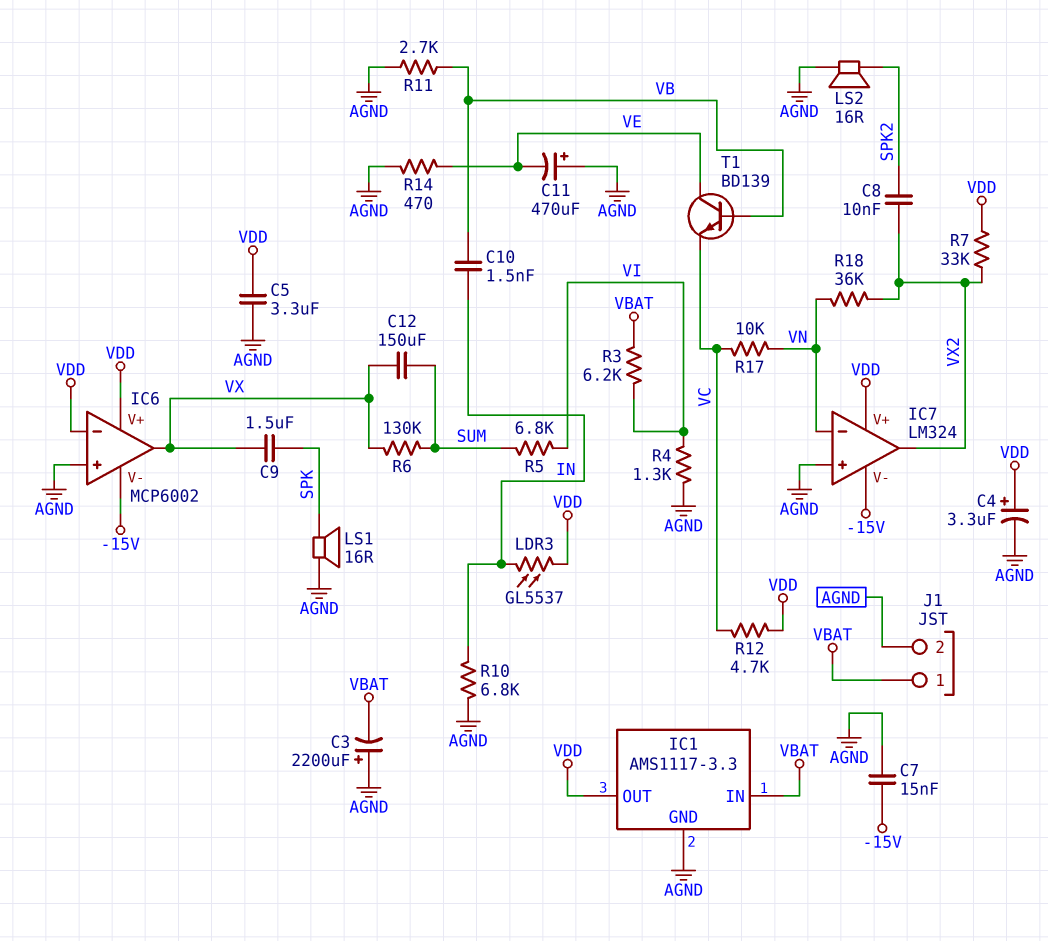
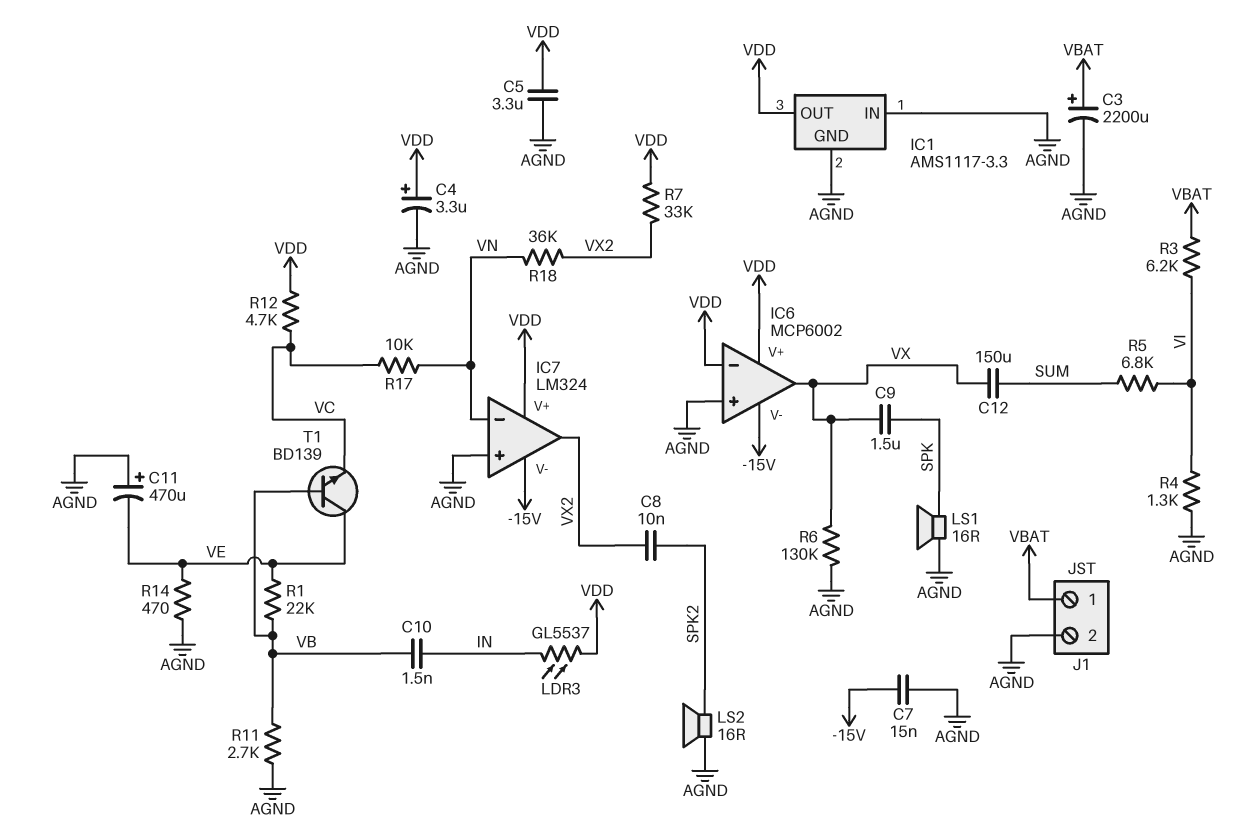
C3: 2200uF (plus AGND, minus VBAT) -> 2200uF (plus VBAT, minus AGND)
IC1 pin IN: VBAT -> AGND
R1: none -> 22k (VB, VE)
R6: 130k (SUM, VX) -> 130k (AGND, VX)
R10: 6.8k (AGND, IN) -> none

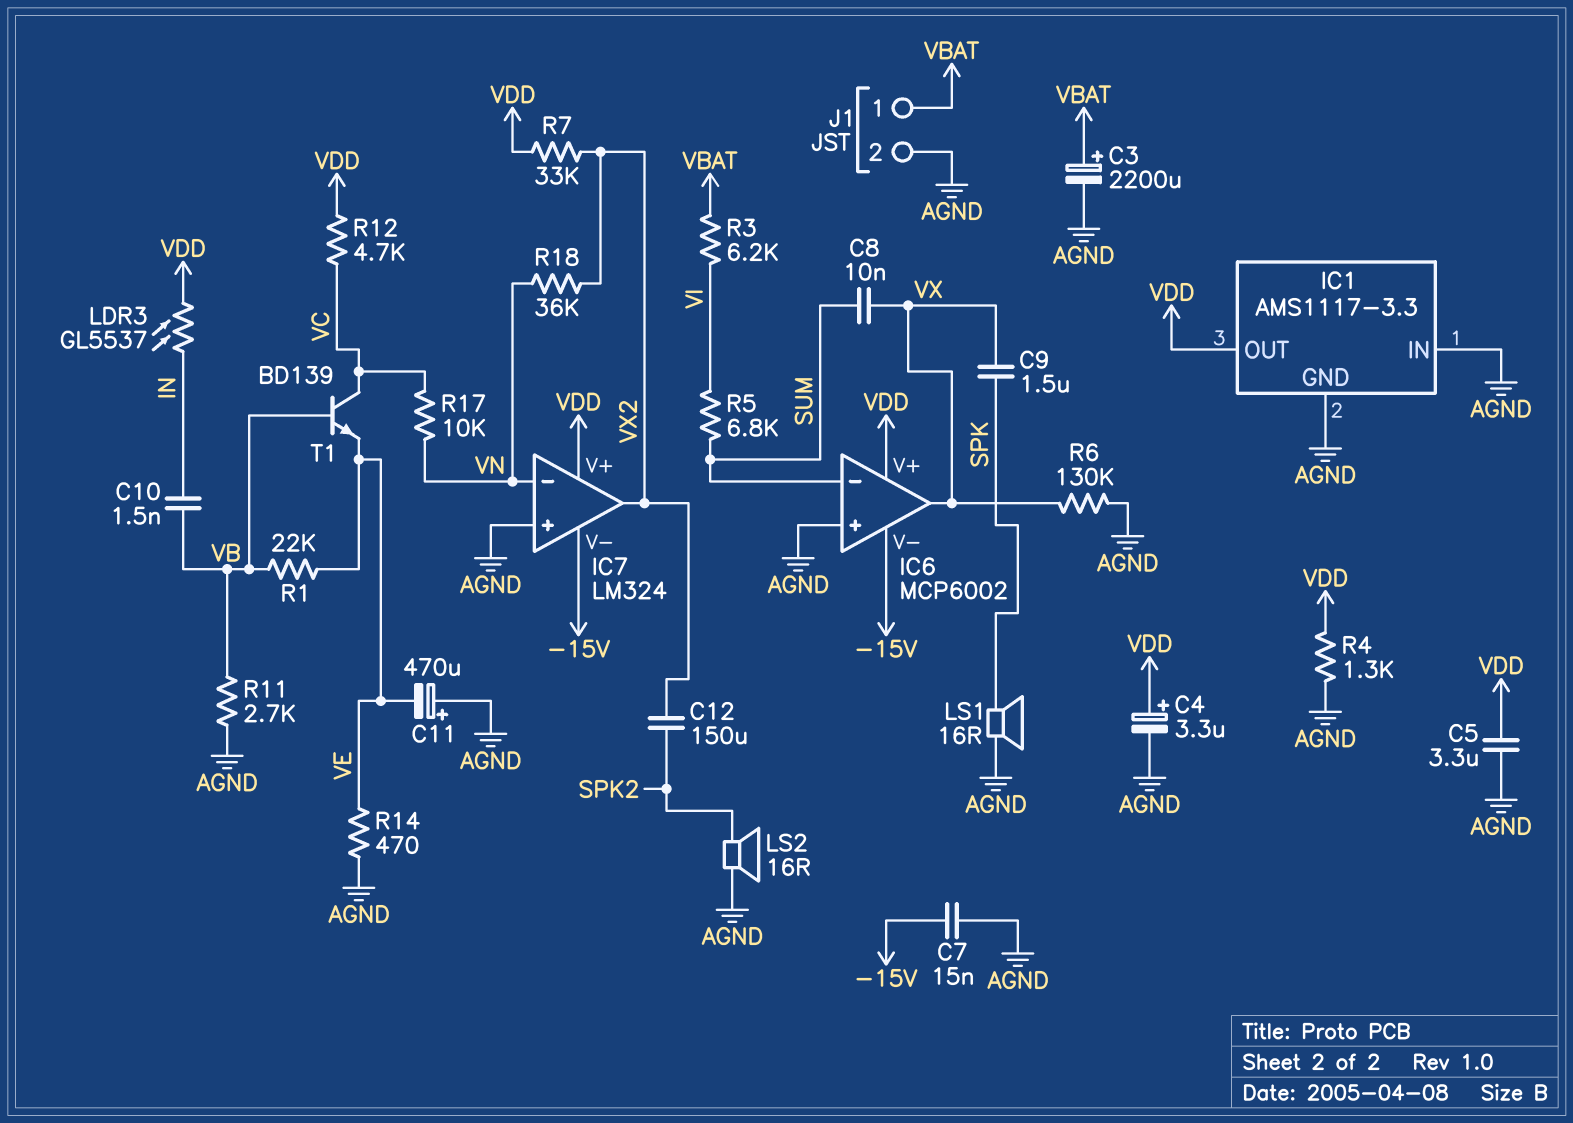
C8: 10nF (SPK2, VX2) -> 10nF (SUM, VX)
C12: 150uF (SUM, VX) -> 150uF (SPK2, VX2)
IC6 pin in-: VDD -> SUM
R4: 1.3k (AGND, VI) -> 1.3k (AGND, VDD)
T1: NPN BD139 (B VB, C VE, E VC) -> NPN BD139 (B VB, C VC, E VE)

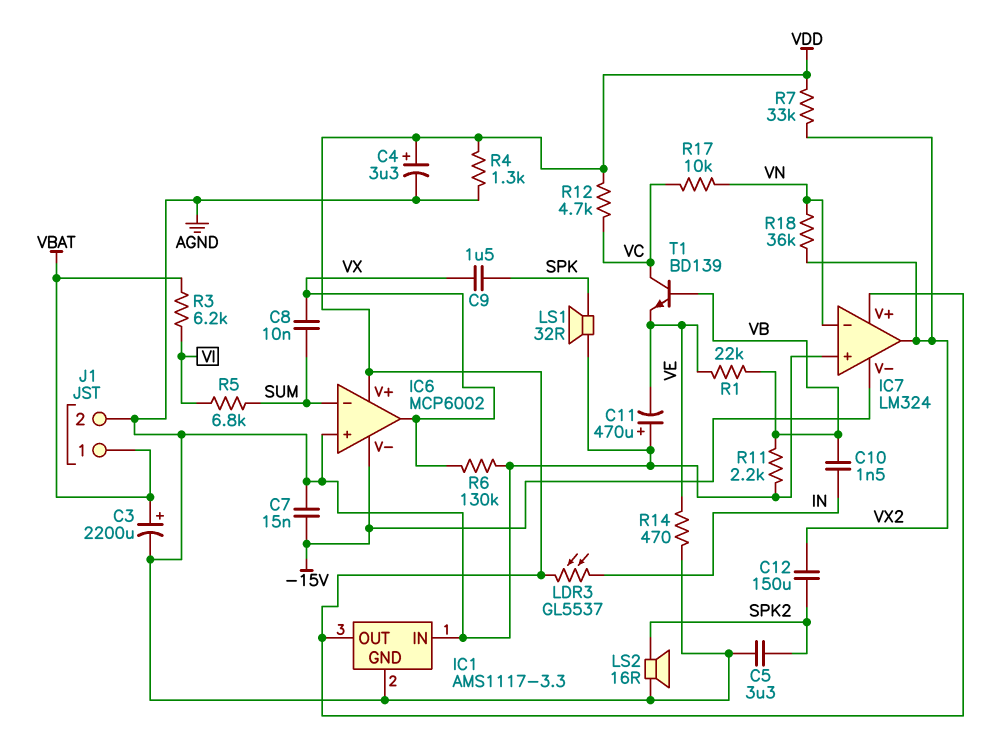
C5: 3.3uF (AGND, VDD) -> 3.3uF (AGND, SPK2)
LS1: speaker 16R (AGND, SPK) -> speaker 32R (AGND, SPK)
R11: 2.7k (AGND, VB) -> 2.2k (AGND, VB)

